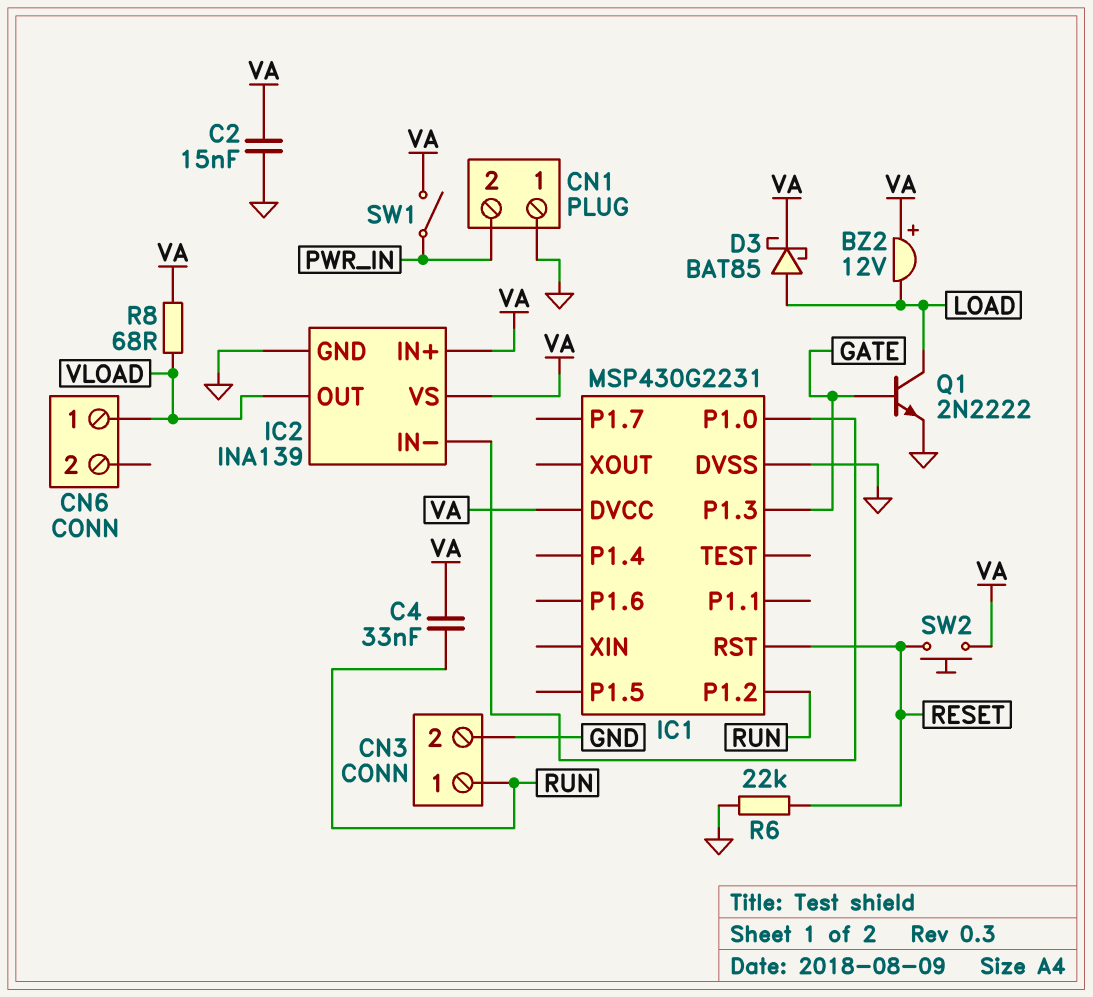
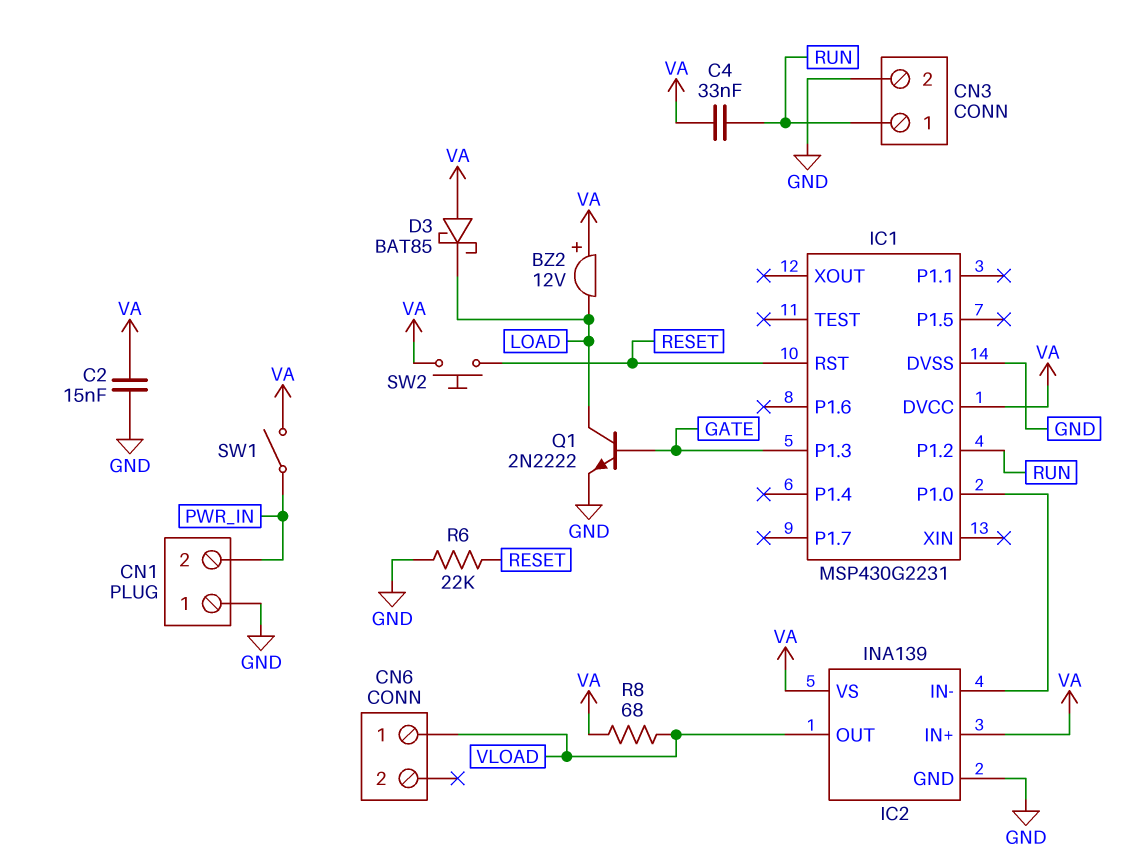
D3: schottky BAT85 (A LOAD, K VA) -> schottky BAT85 (A VA, K LOAD)

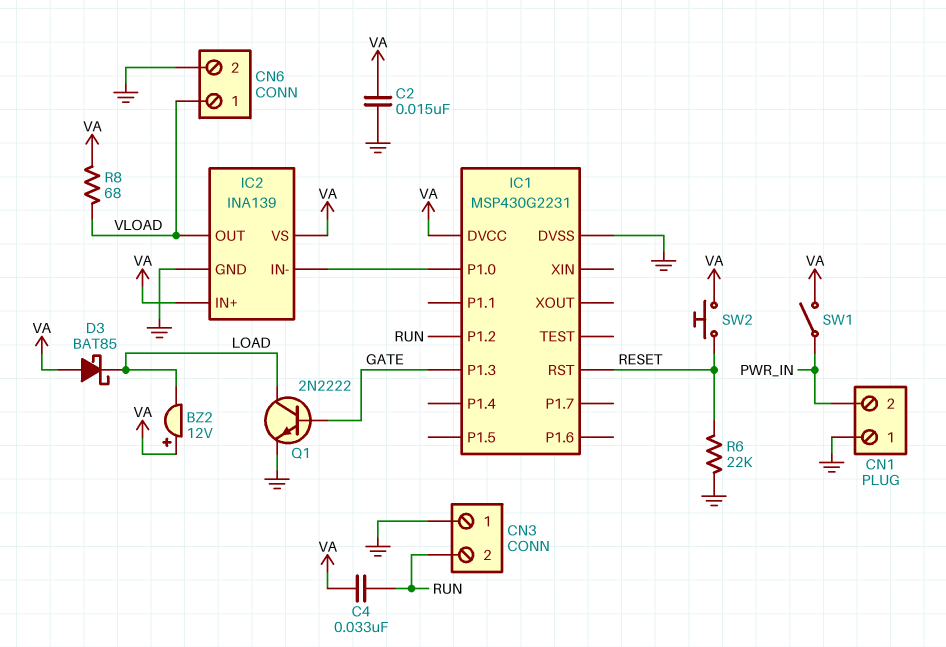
CN3 pin 1: RUN -> GND
CN3 pin 2: GND -> RUN
CN6 pin 2: none -> GND

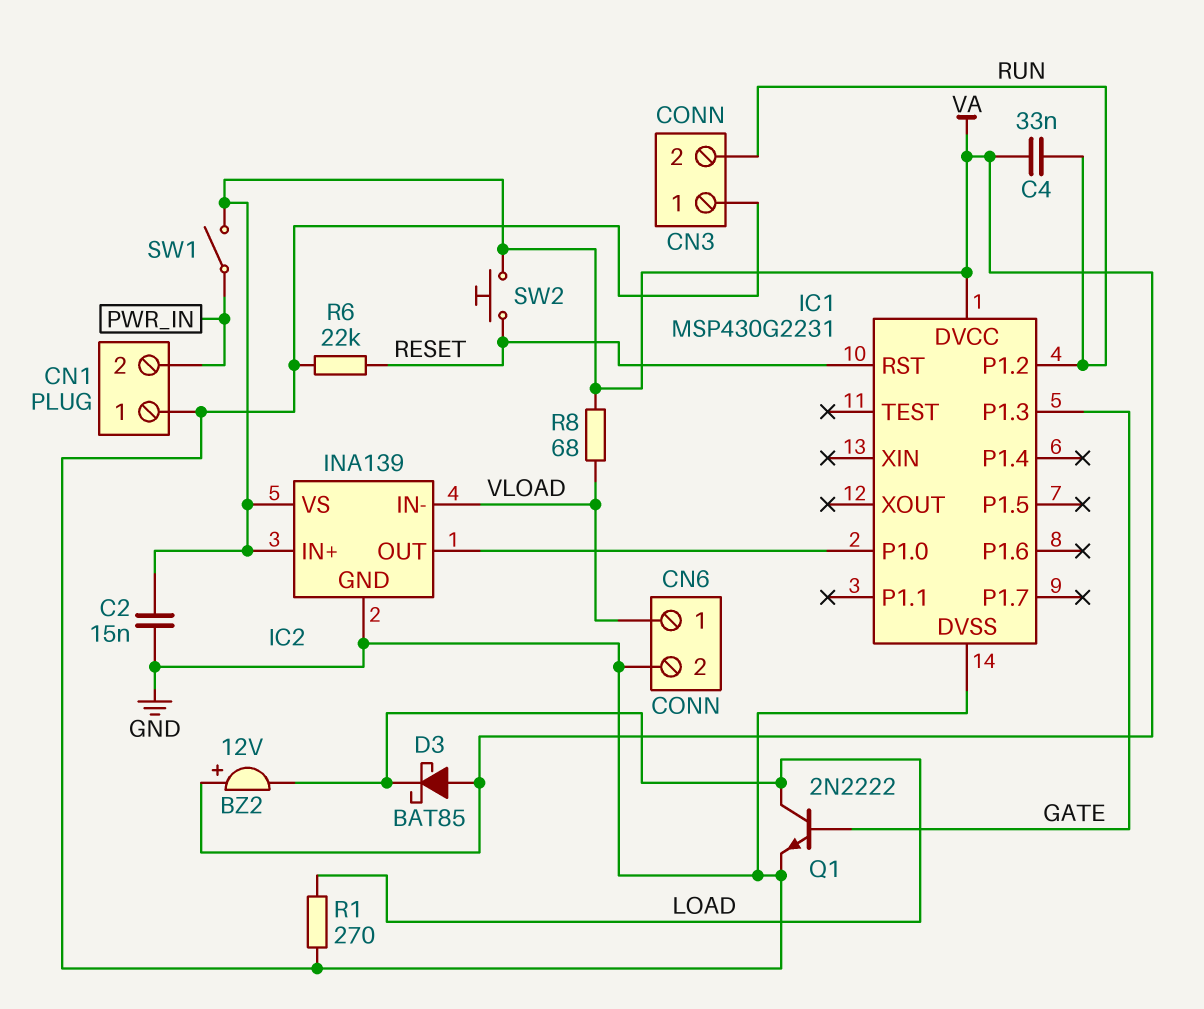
IC2 pin IN-: IC1/P1.0 -> VLOAD
IC2 pin OUT: VLOAD -> IC1/P1.0
R1: none -> 270 (GND, LOAD)

